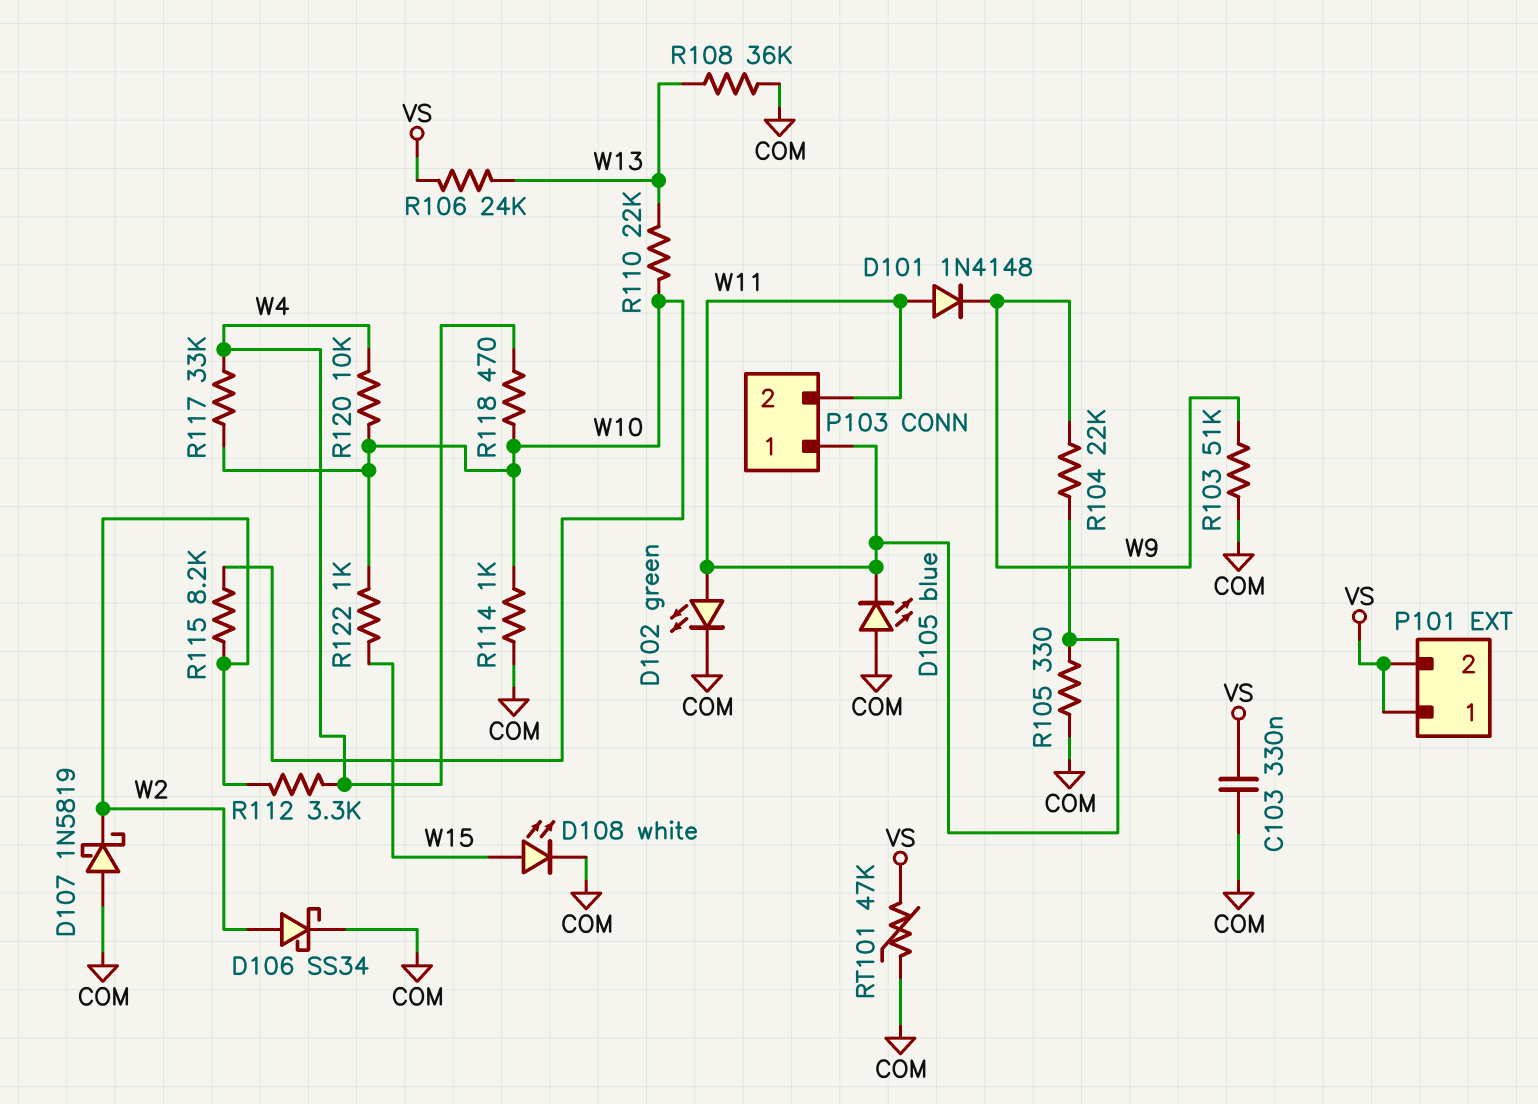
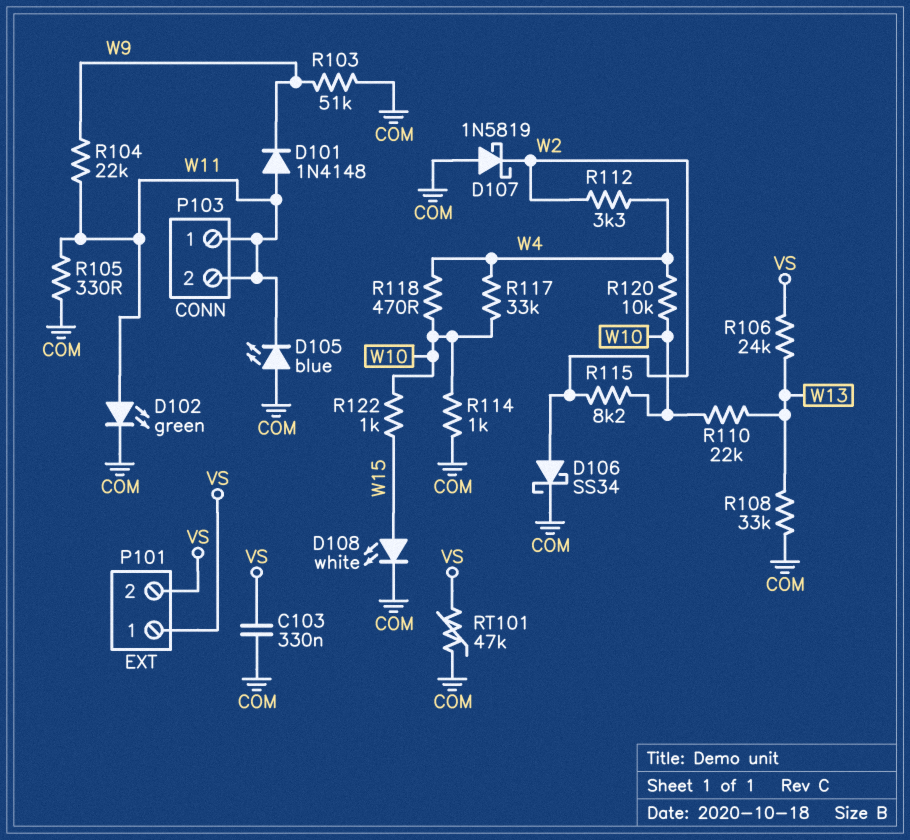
R108: 36k (COM, W13) -> 33k (COM, W13)

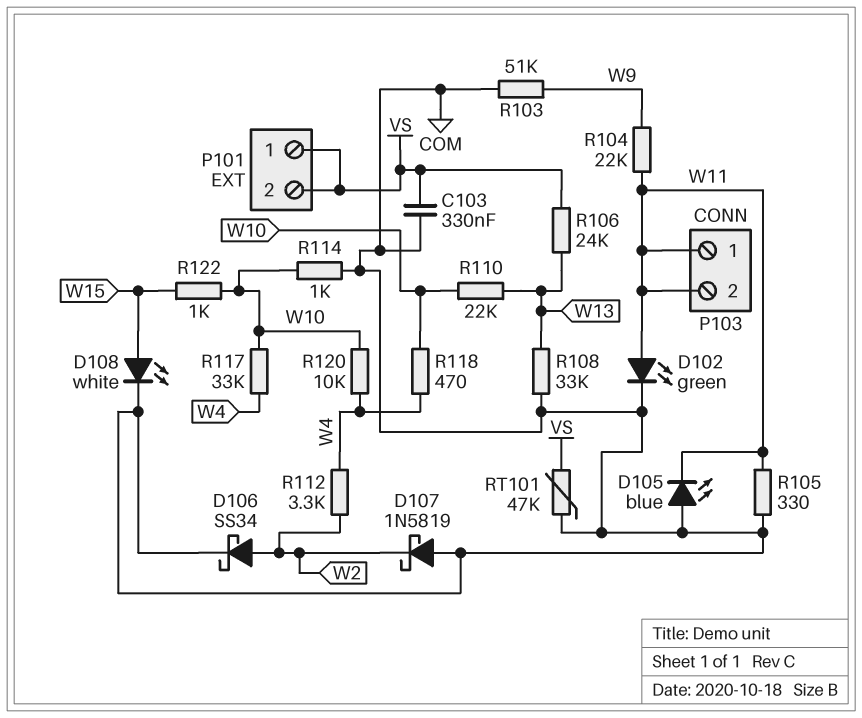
D101: diode 1N4148 (A W11, K W9) -> none
R115: 8.2k (W2, W10) -> none

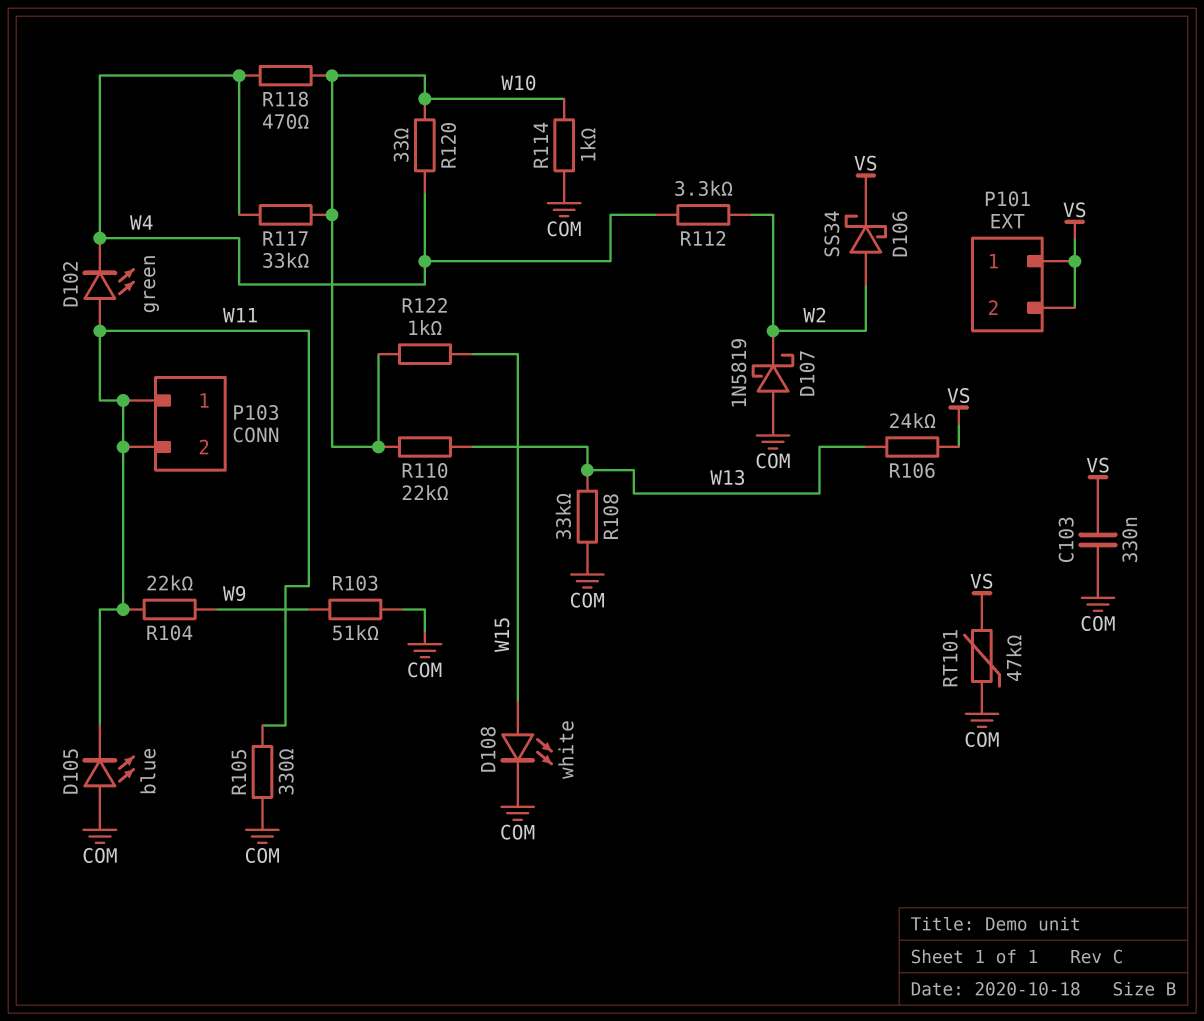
D102: LED green (A W11, K COM) -> LED green (A W11, K W4)
D106: schottky SS34 (A W2, K COM) -> schottky SS34 (A W2, K VS)
R120: 10k (W4, W10) -> 33 (W4, W10)

